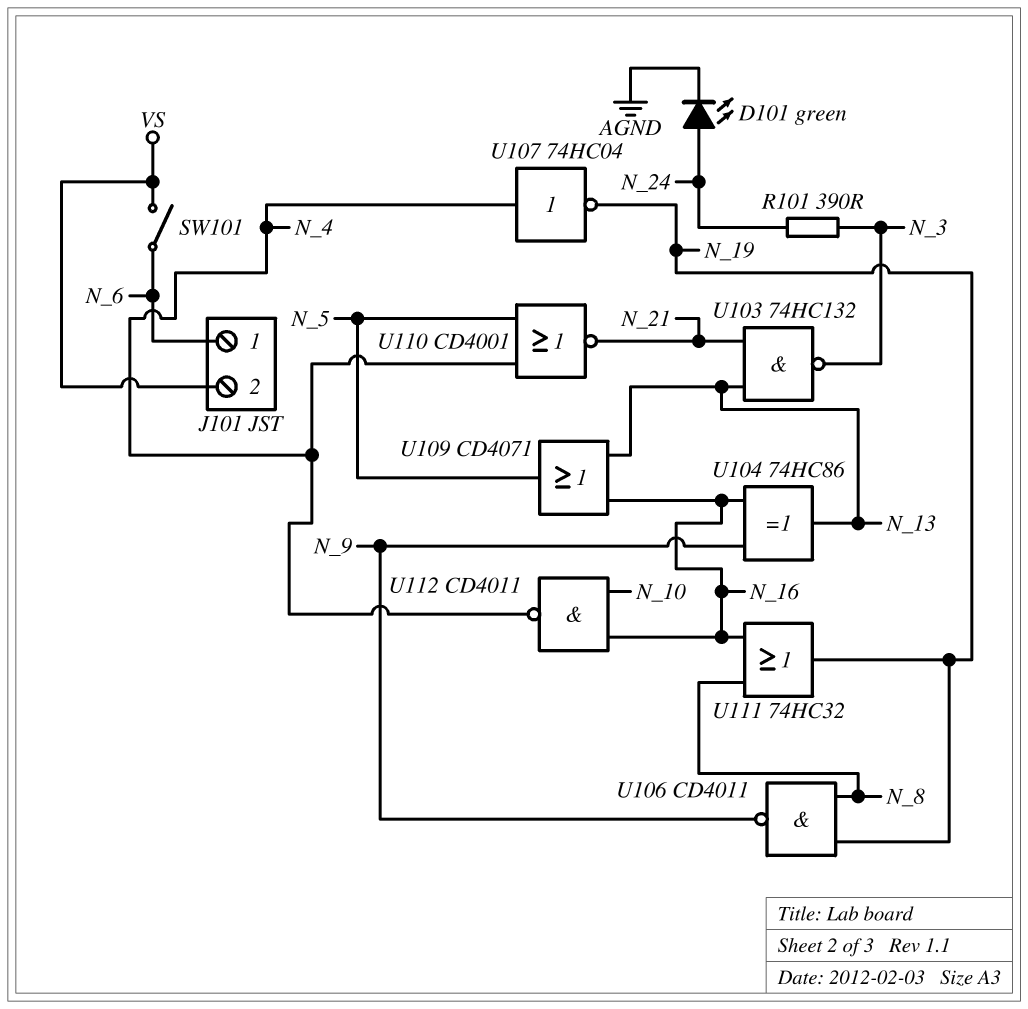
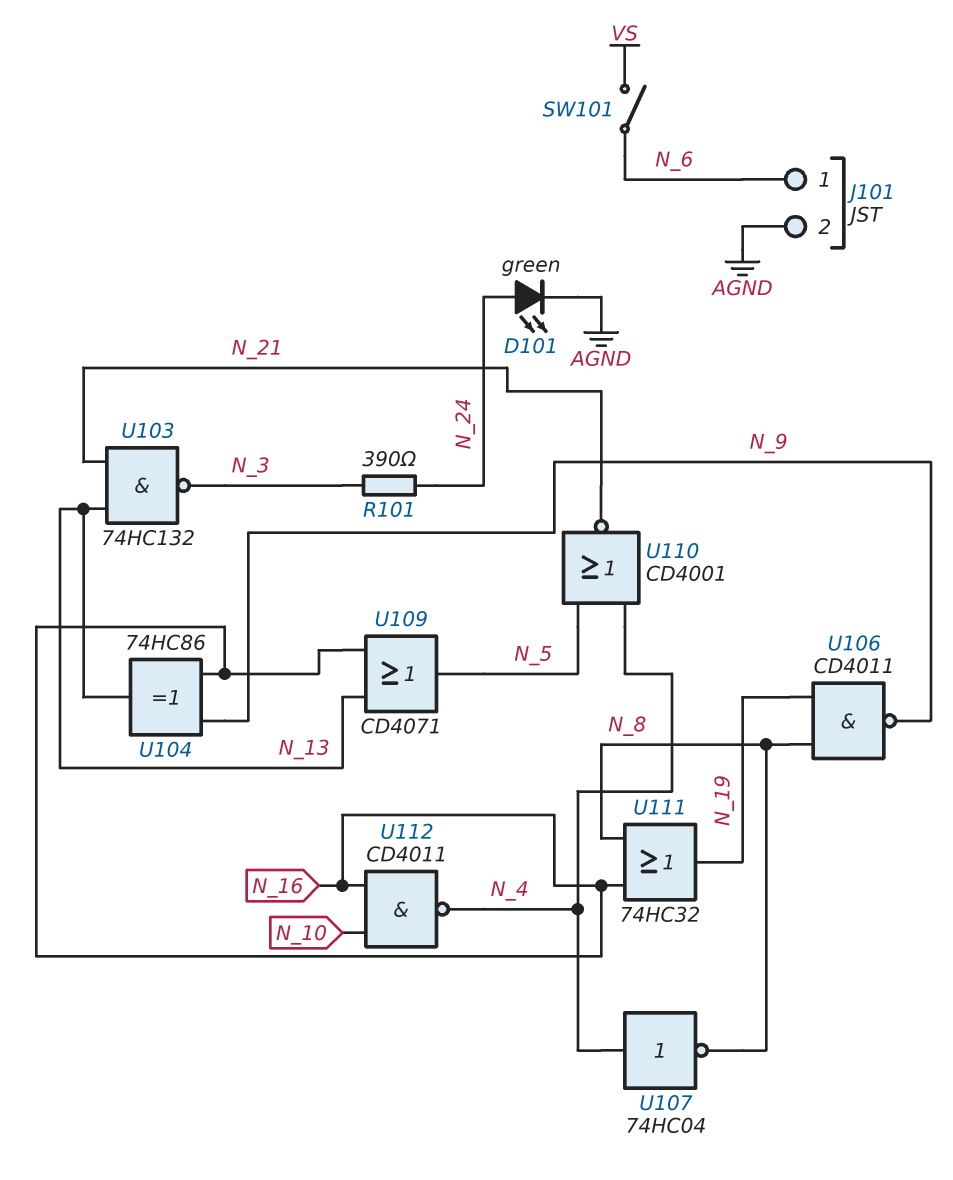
J101 pin 2: VS -> AGND
U107: NOT 74HC04 (in N_4, out N_19) -> NOT 74HC04 (in N_4, out N_8)

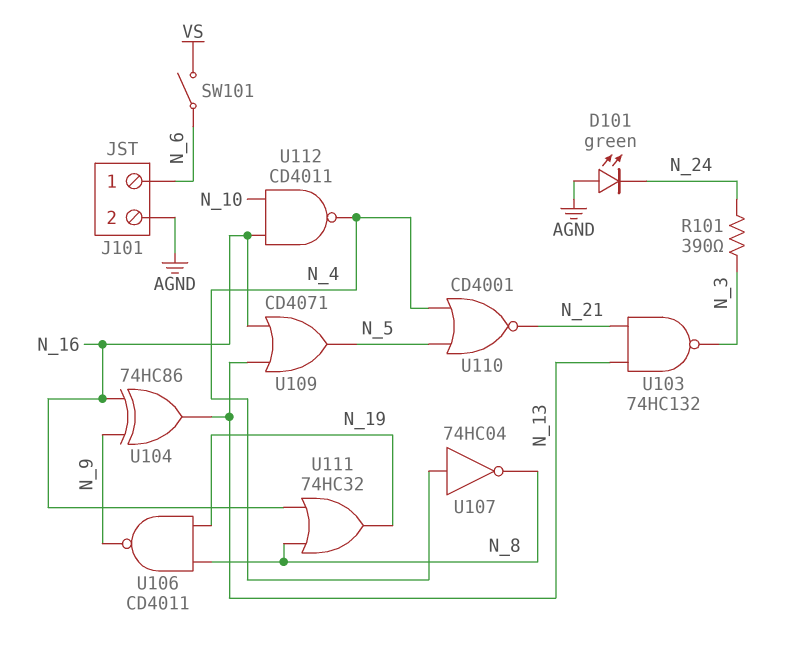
D101: LED green (A N_24, K AGND) -> LED green (A AGND, K N_24)

